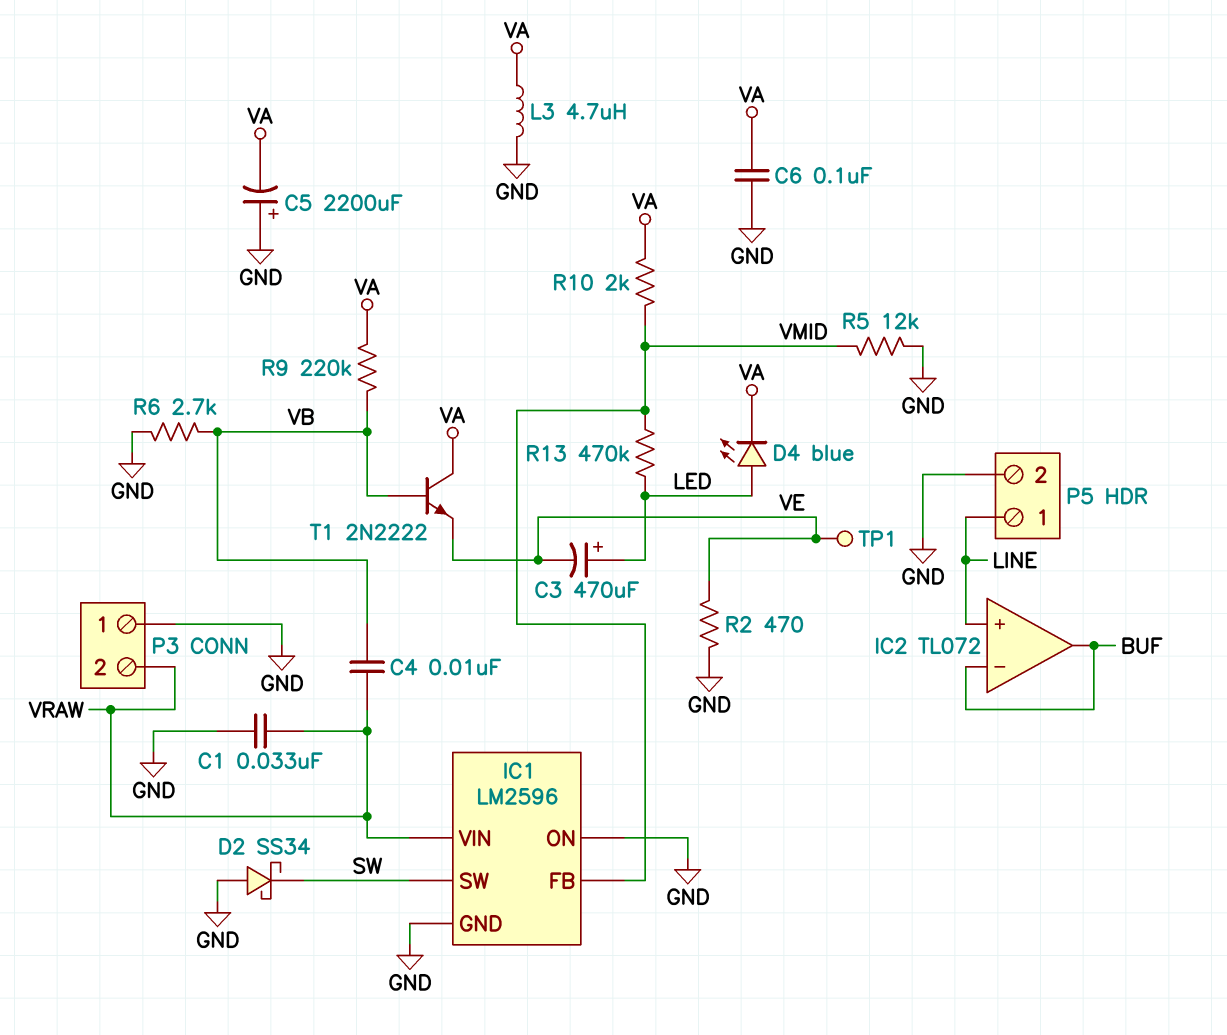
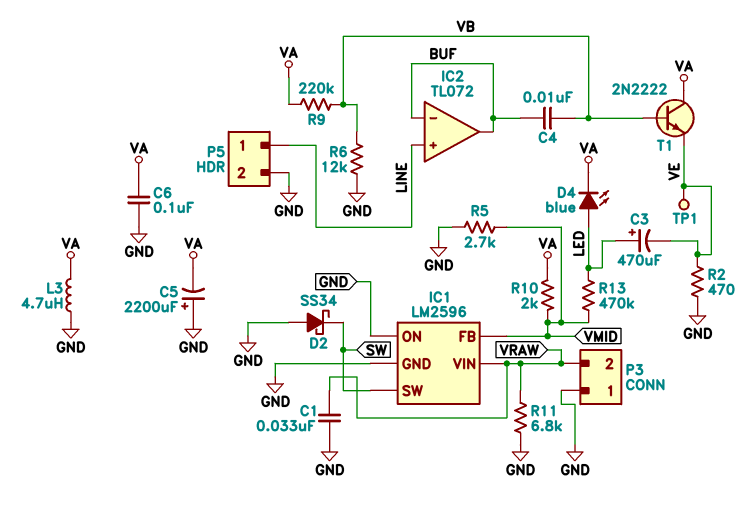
C4: 10nF (VB, VRAW) -> 10nF (BUF, VB)
R5: 12k (GND, VMID) -> 2.7k (GND, VMID)
R6: 2.7k (GND, VB) -> 12k (GND, VB)
R11: none -> 6.8k (GND, VRAW)

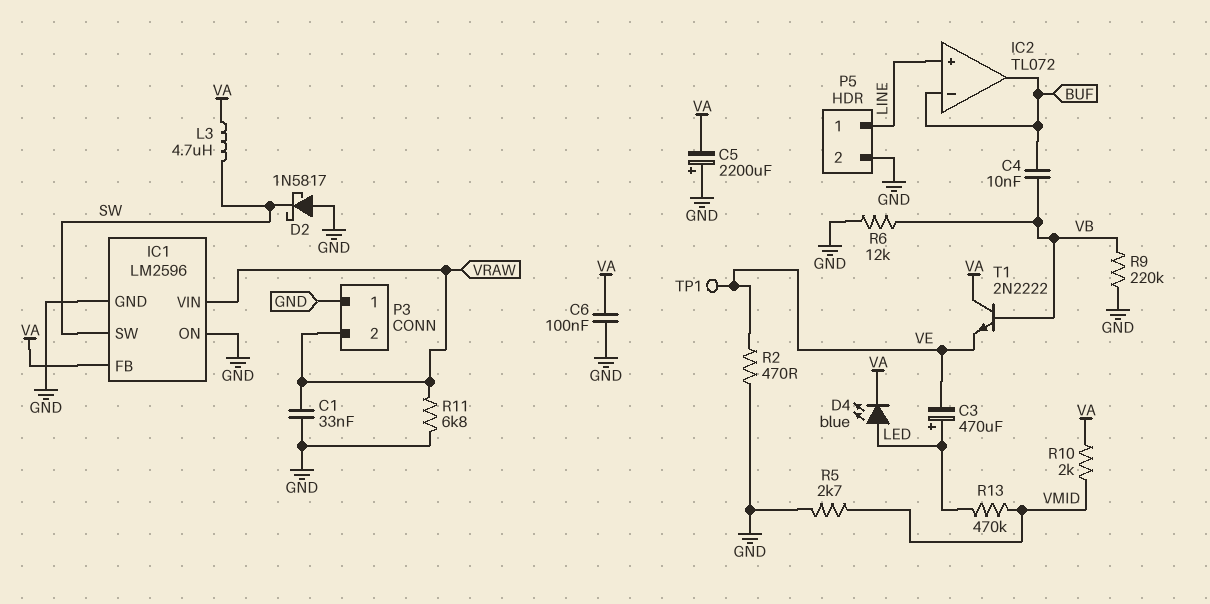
D2: schottky SS34 (A GND, K SW) -> schottky 1N5817 (A GND, K SW)
IC1 pin FB: VMID -> VA
L3: 4.7uH (GND, VA) -> 4.7uH (SW, VA)
R9: 220k (VA, VB) -> 220k (GND, VB)

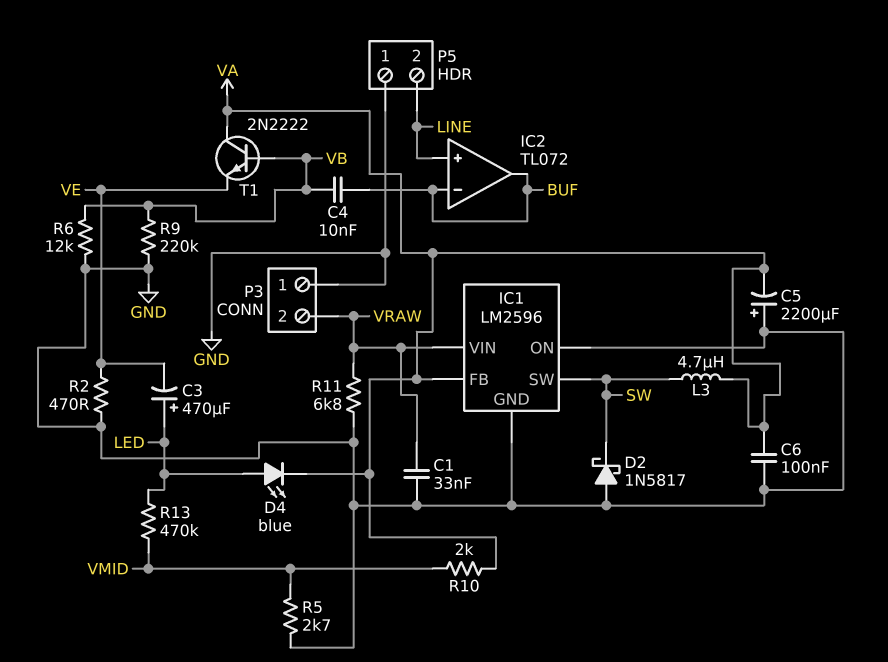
P5 pin 1: LINE -> GND
P5 pin 2: GND -> LINE
TP1: test point (VE) -> none

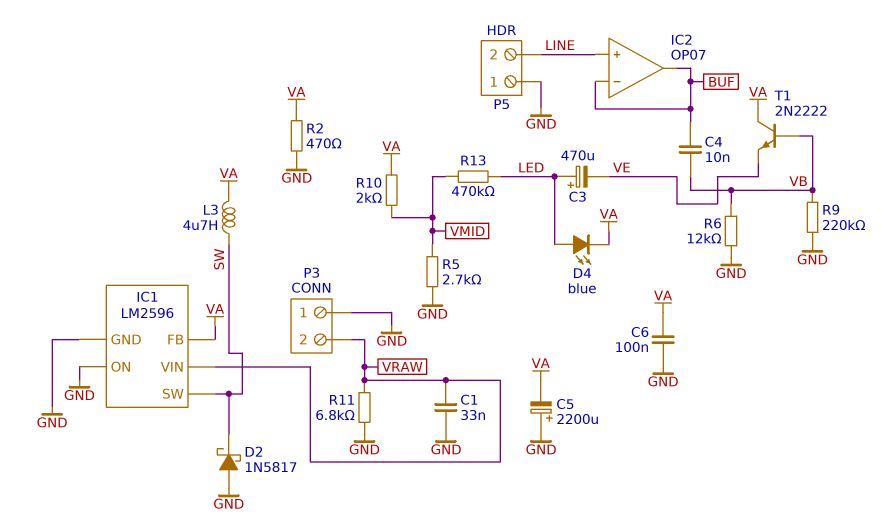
IC2: TL072 -> OP07
R2: 470 (GND, VE) -> 470 (GND, VA)

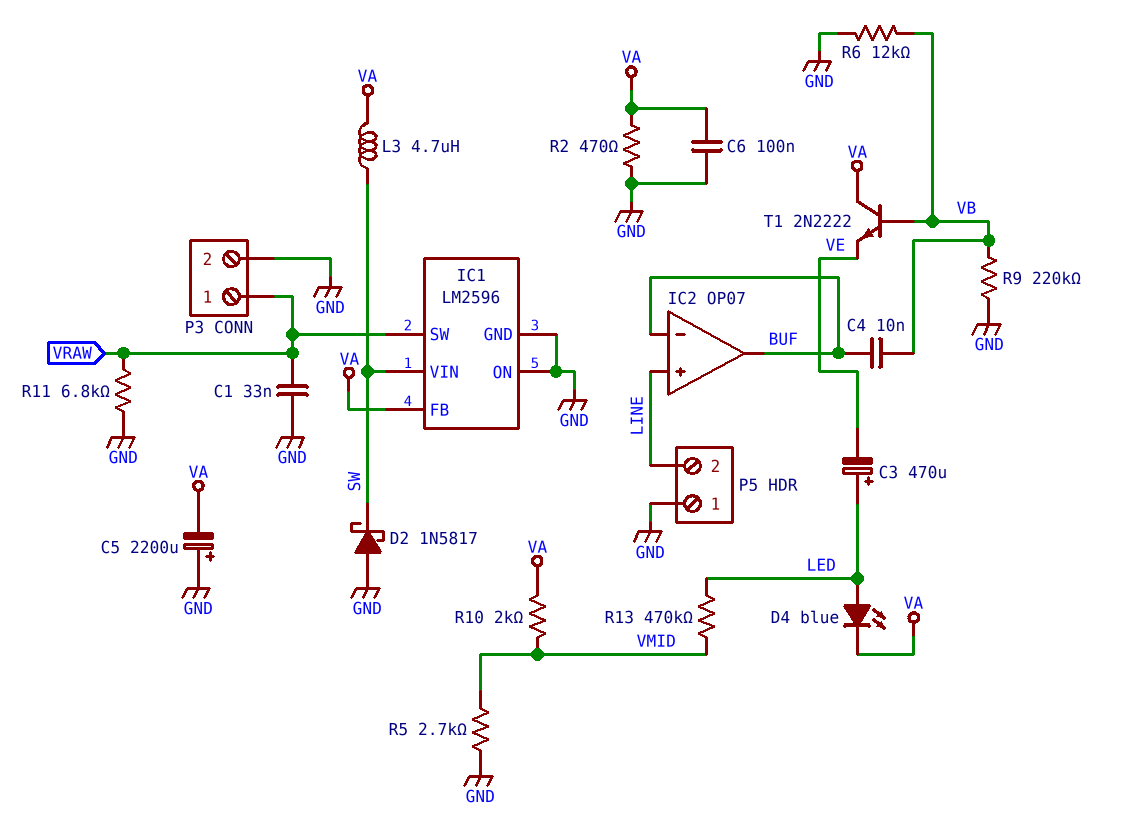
IC1 pin SW: SW -> VRAW
IC1 pin VIN: VRAW -> SW
P3 pin 1: GND -> VRAW
P3 pin 2: VRAW -> GND

